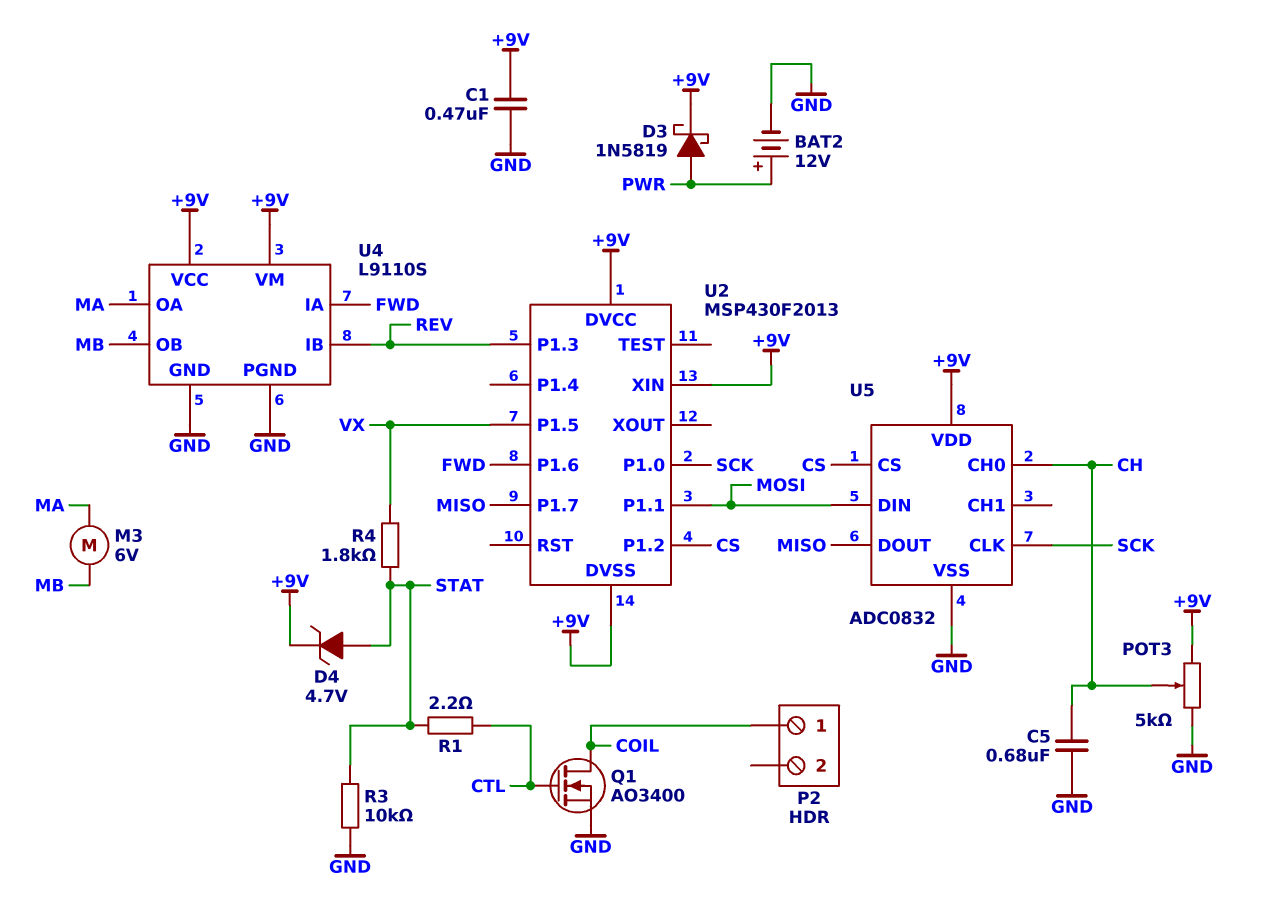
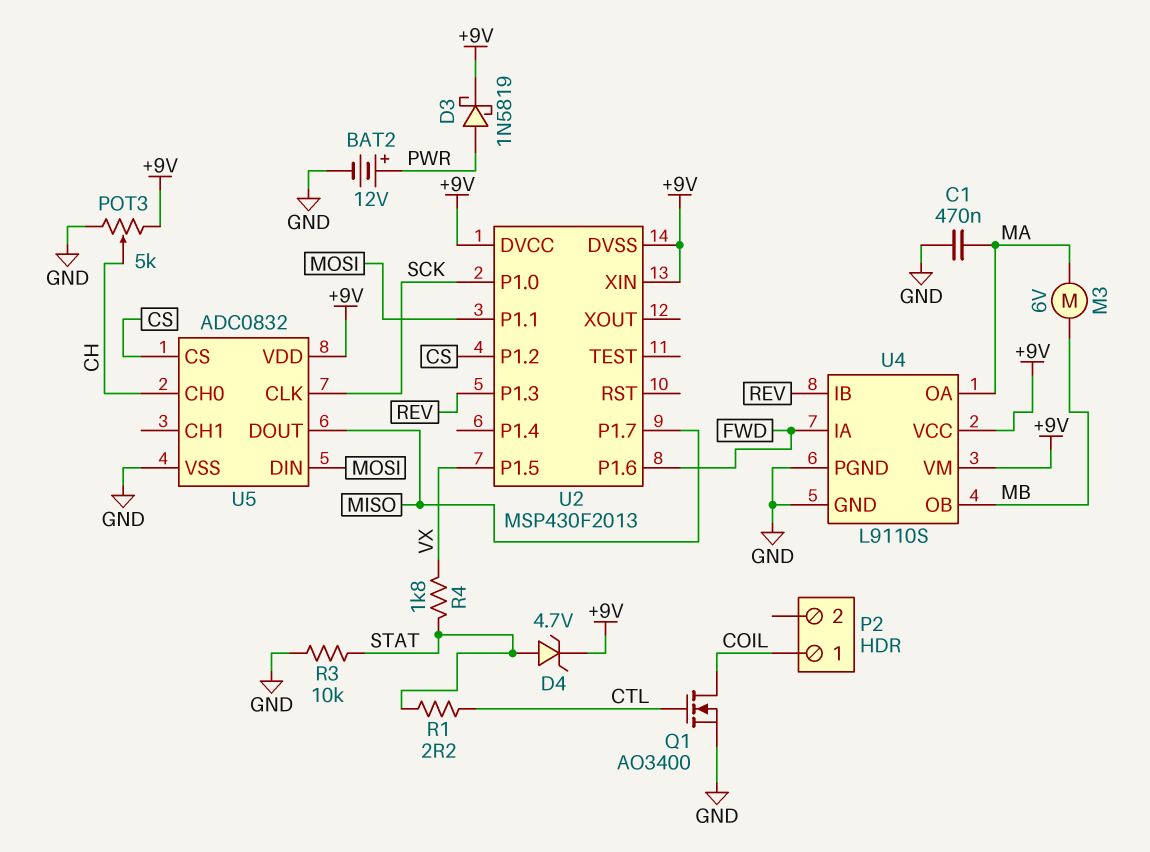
C1: 470nF (+9V, GND) -> 470nF (GND, MA)
C5: 680nF (CH, GND) -> none

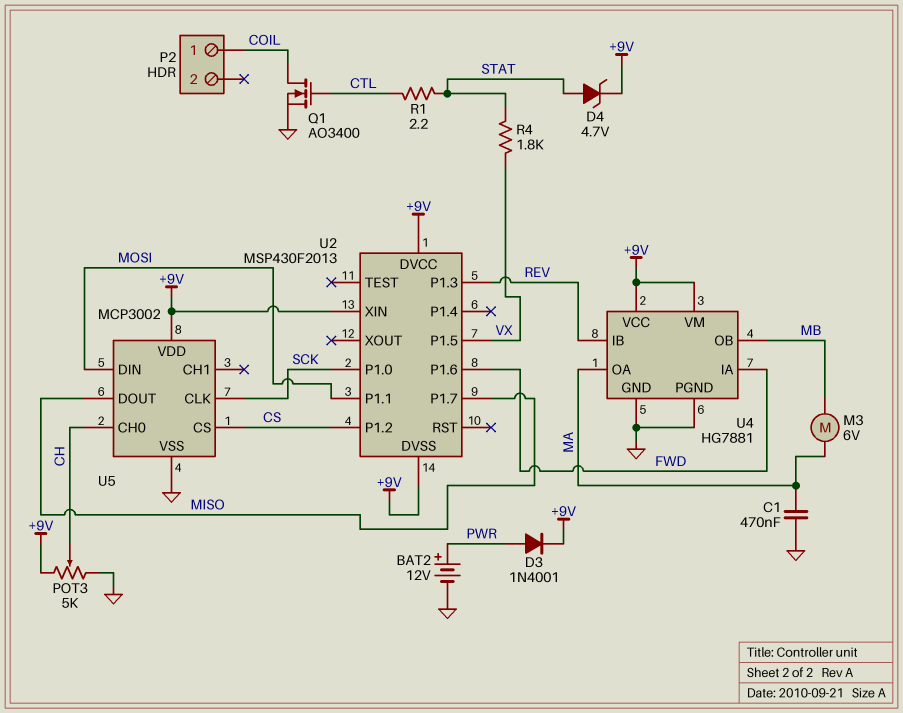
D3: schottky 1N5819 (A PWR, K +9V) -> diode 1N4001 (A PWR, K +9V)
R3: 10k (GND, STAT) -> none
U4: L9110S -> HG7881
U5: ADC0832 -> MCP3002

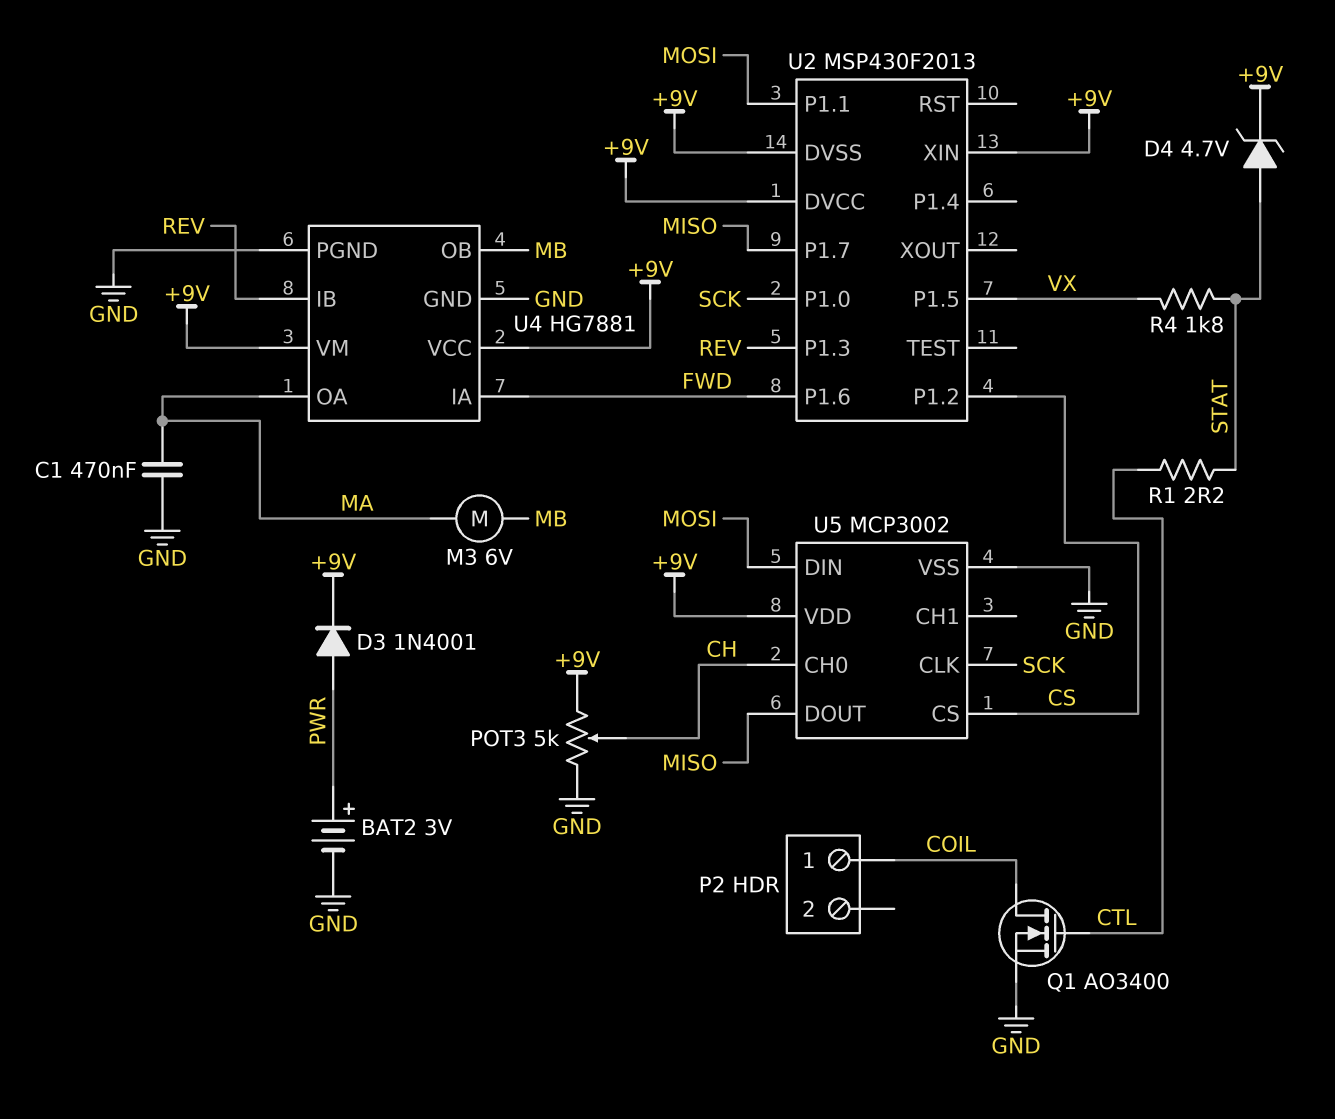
BAT2: 12V (plus PWR, minus GND) -> 3V (plus PWR, minus GND)

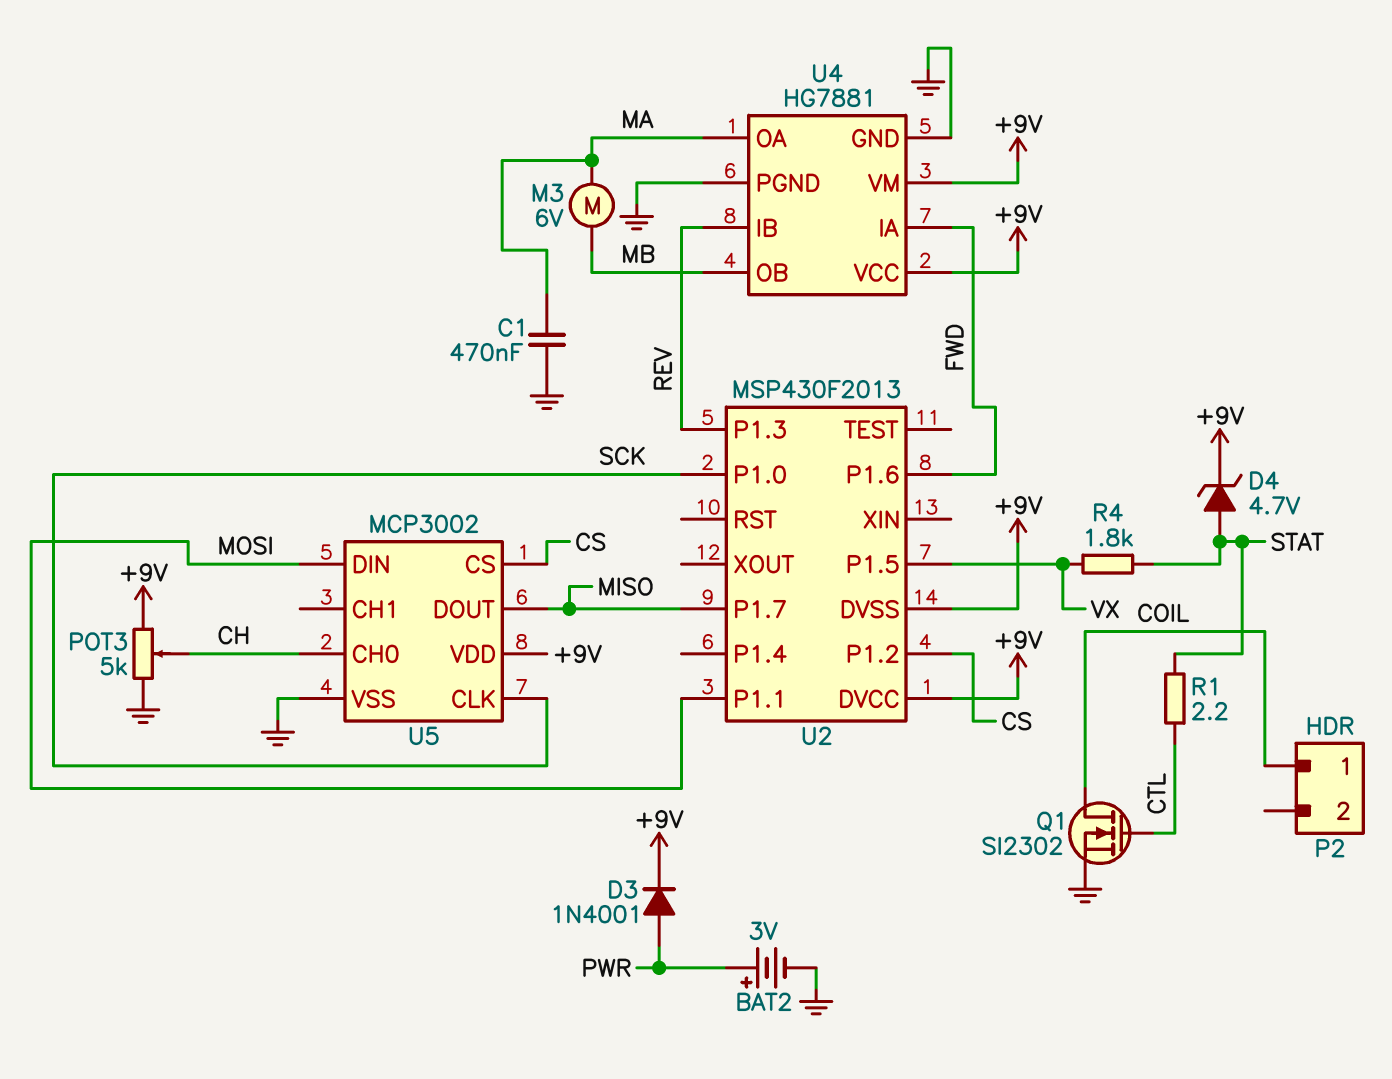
Q1: NMOS AO3400 (G CTL, D COIL, S GND) -> NMOS SI2302 (G CTL, D COIL, S GND)
U2 pin XIN: +9V -> none

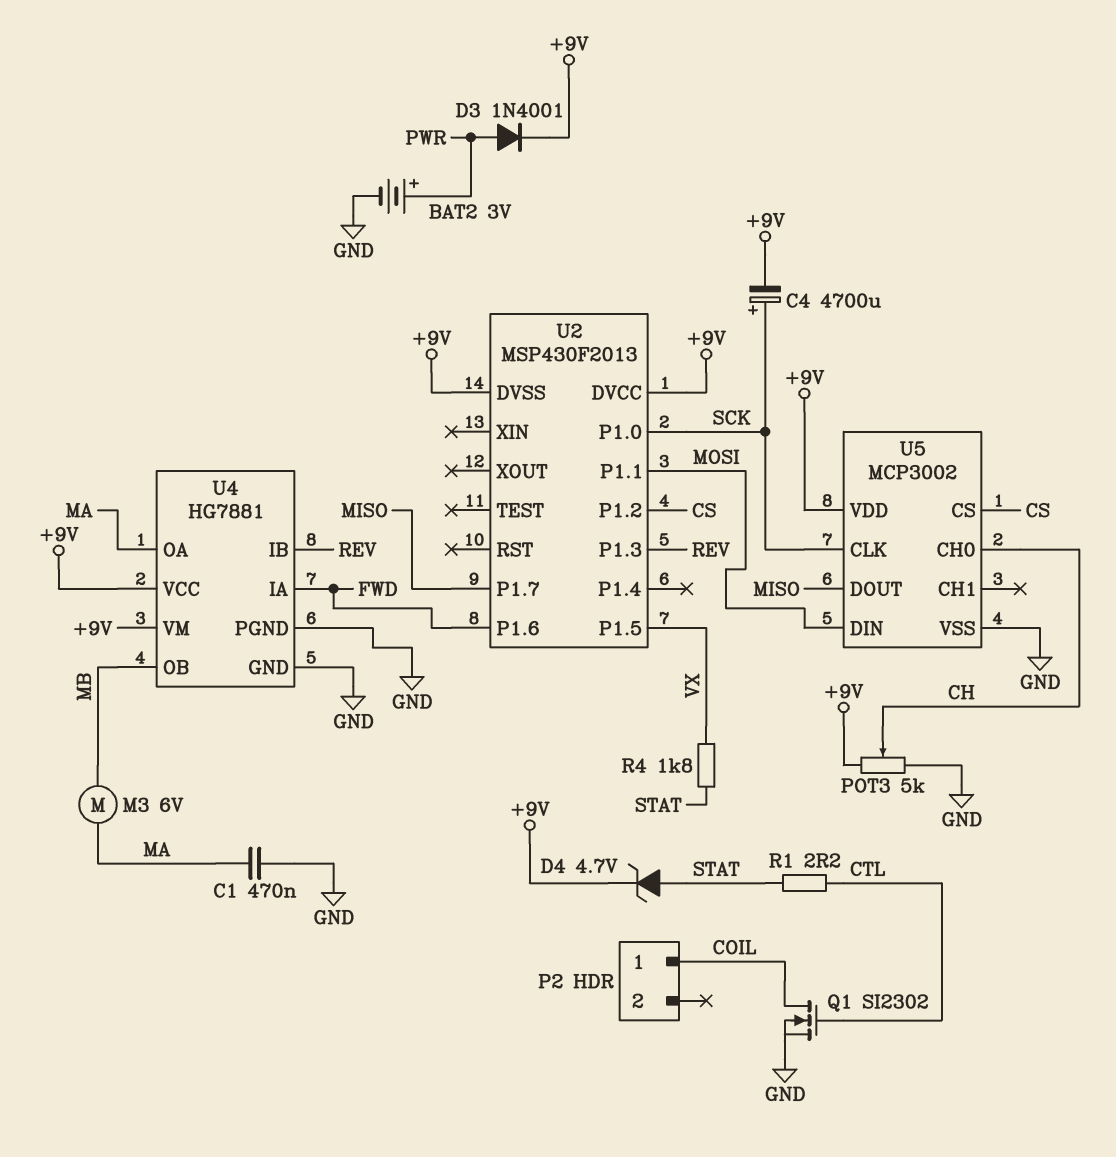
C4: none -> 4700uF (plus SCK, minus +9V)

